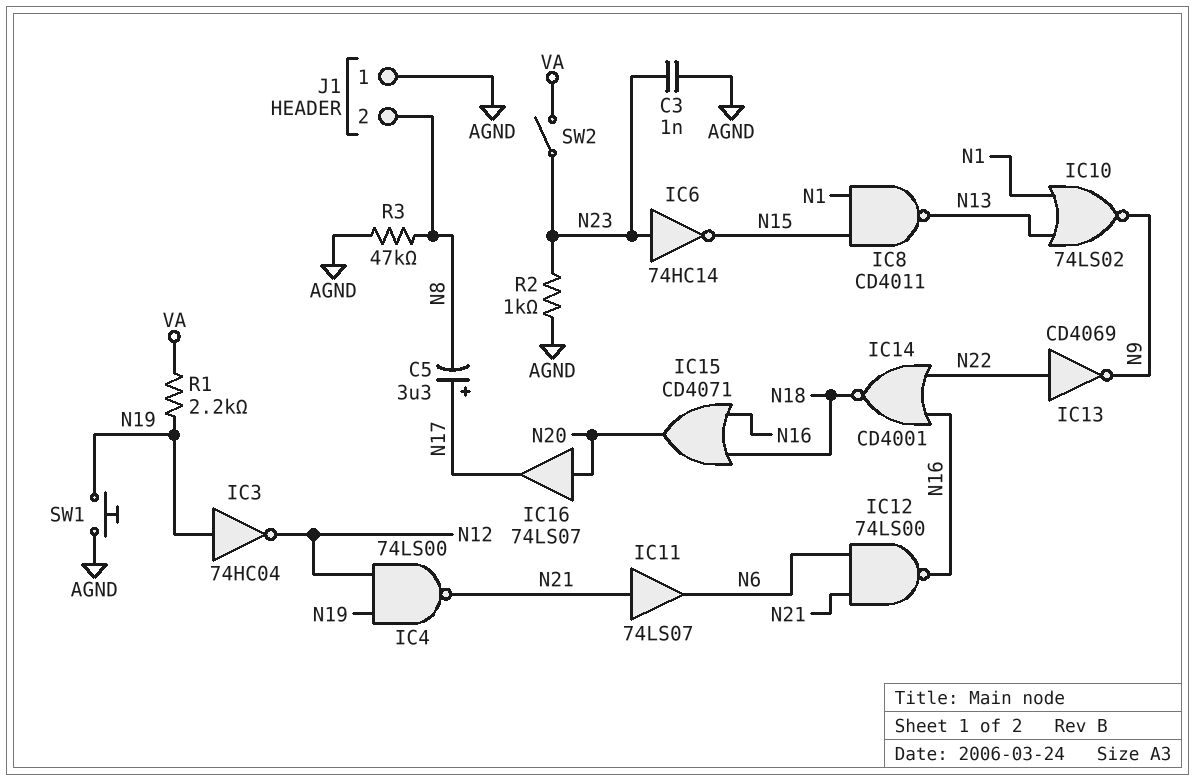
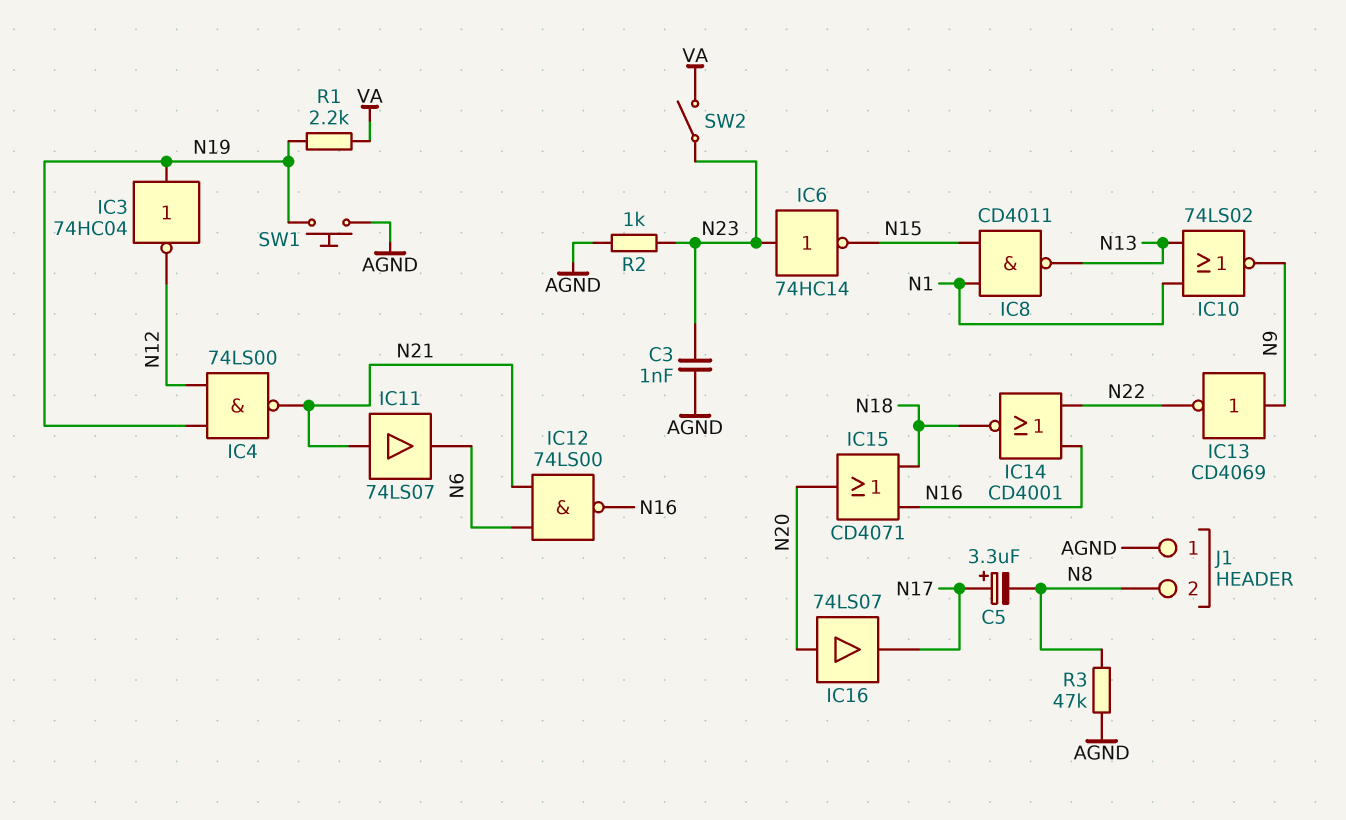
IC13: NOT CD4069 (in N22, out N9) -> NOT CD4069 (in N9, out N22)

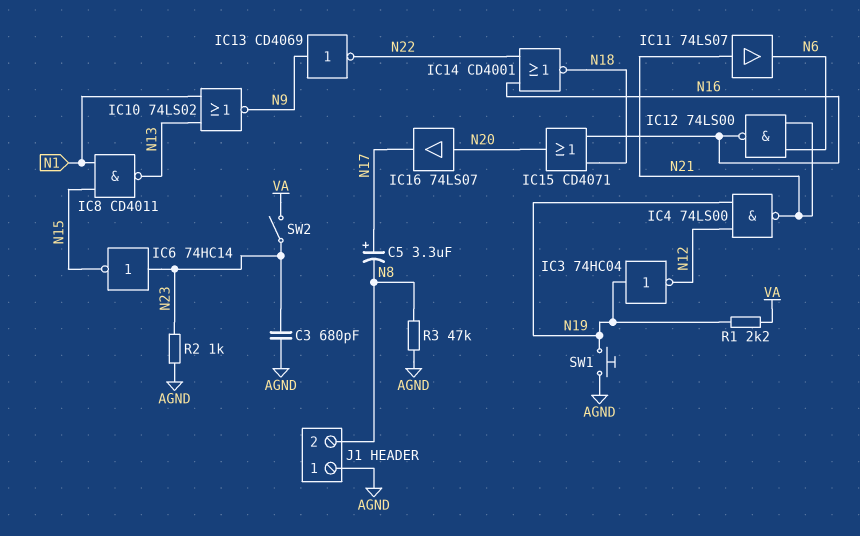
C3: 1nF (AGND, N23) -> 680pF (AGND, N23)

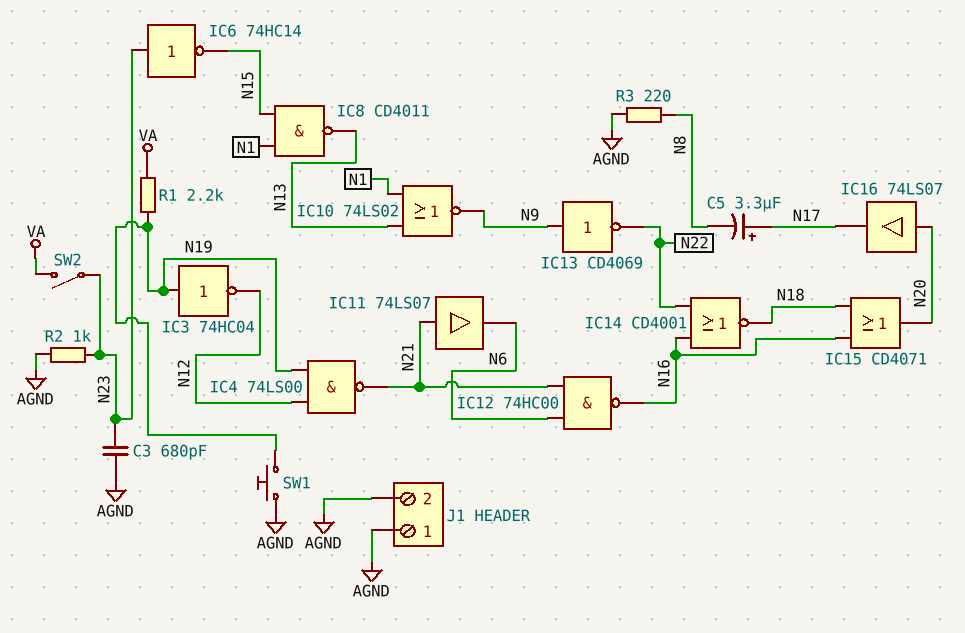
IC12: NAND 74LS00 (in N6, in N21, out N16) -> NAND 74HC00 (in N6, in N21, out N16)
J1 pin 2: N8 -> AGND
R3: 47k (AGND, N8) -> 220 (AGND, N8)

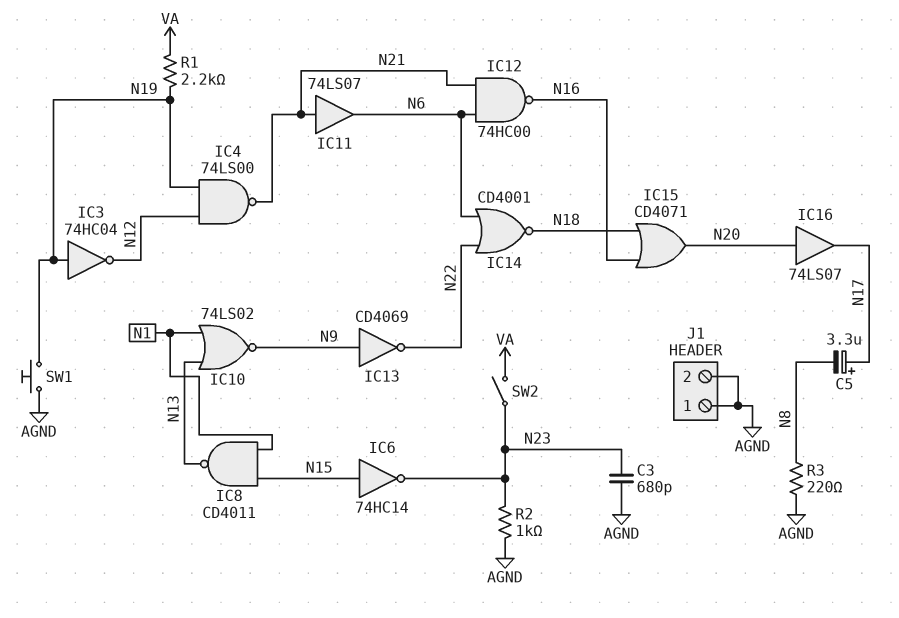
IC6: NOT 74HC14 (in N23, out N15) -> NOT 74HC14 (in N15, out N23)
IC14: NOR CD4001 (in N16, in N22, out N18) -> NOR CD4001 (in N6, in N22, out N18)

